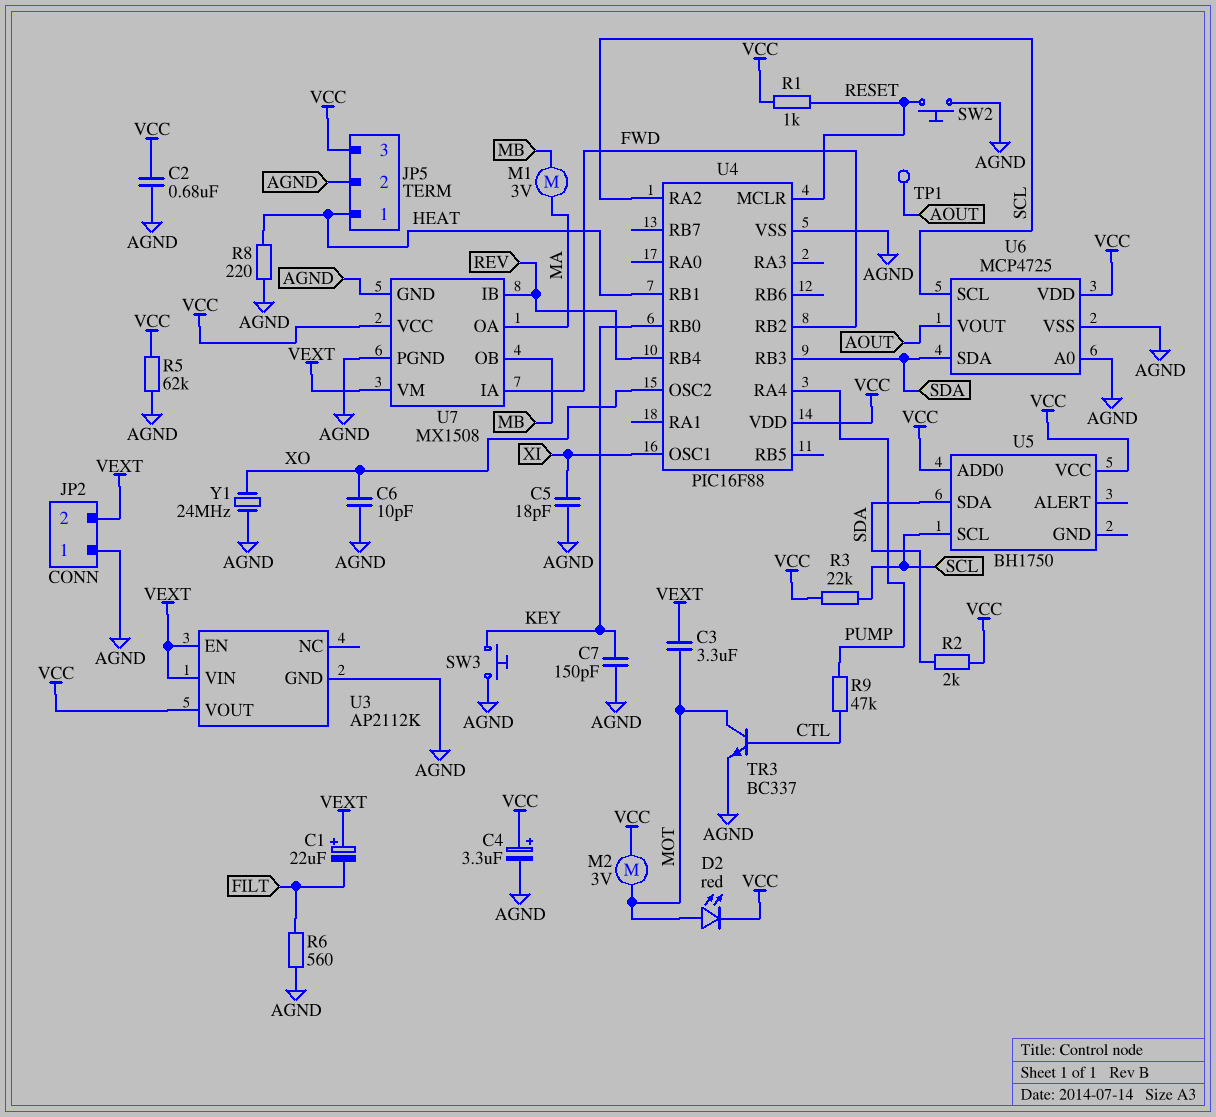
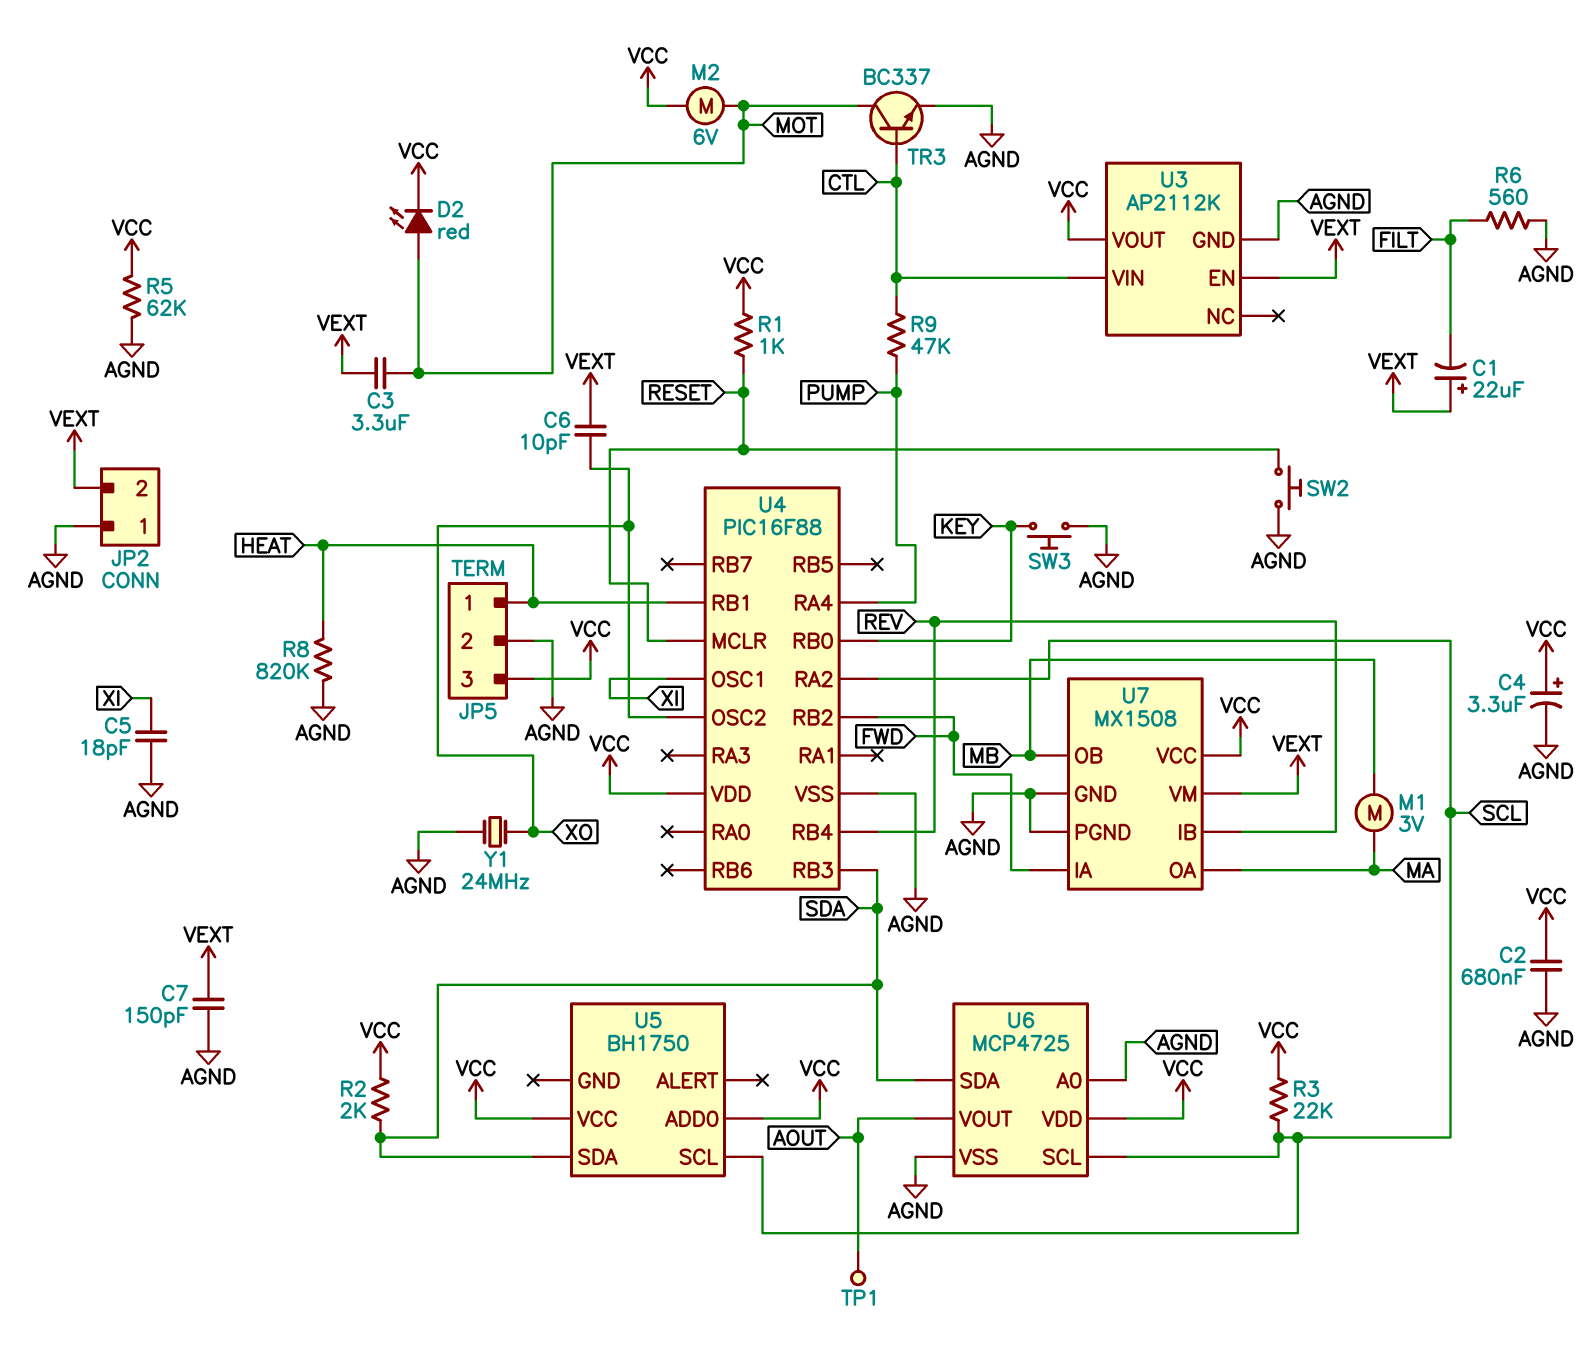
C6: 10pF (AGND, XO) -> 10pF (VEXT, XO)
C7: 150pF (AGND, KEY) -> 150pF (AGND, VEXT)
M2: motor 3V (MOT, VCC) -> motor 6V (MOT, VCC)
R8: 220 (AGND, HEAT) -> 820k (AGND, HEAT)
U3 pin VIN: VEXT -> CTL

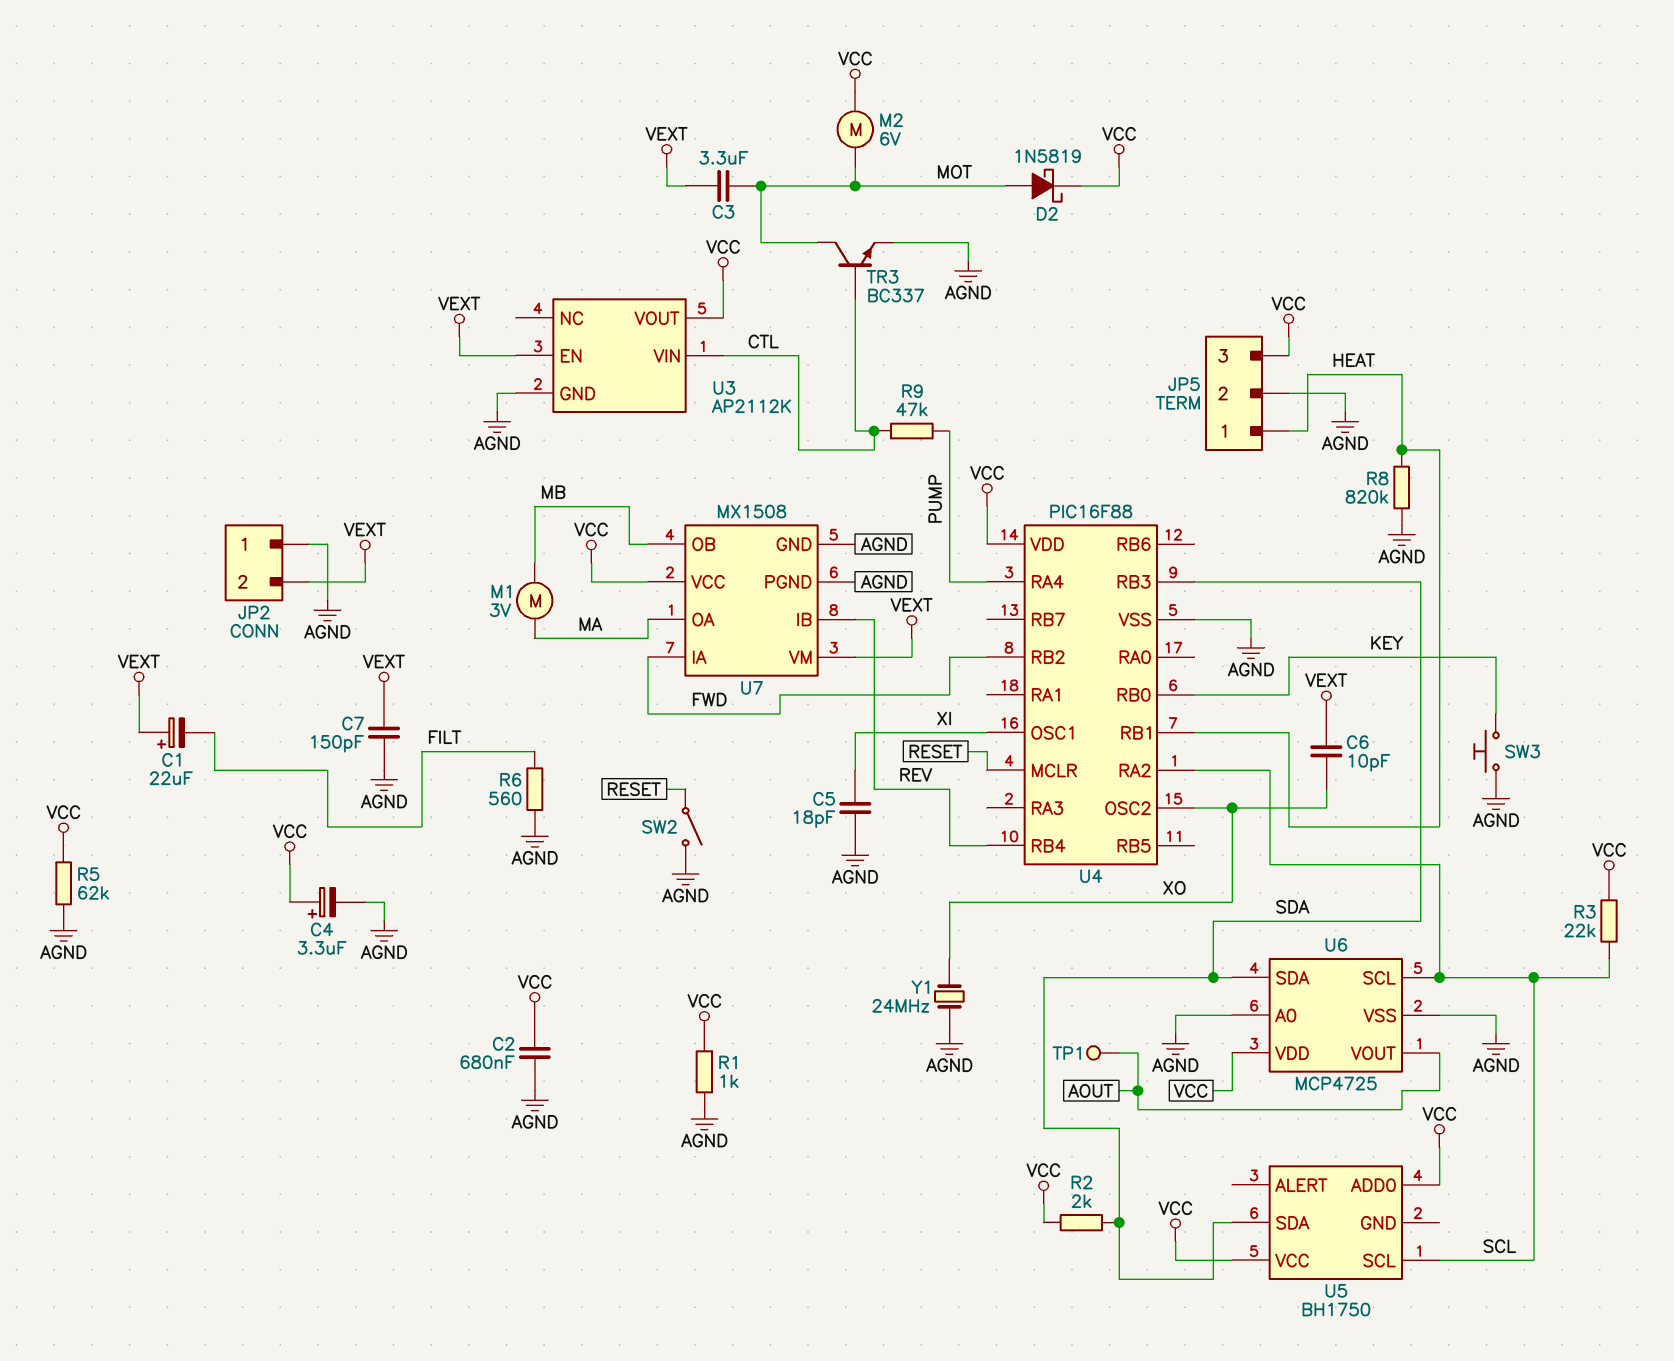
D2: LED red (A MOT, K VCC) -> schottky 1N5819 (A MOT, K VCC)
R1: 1k (RESET, VCC) -> 1k (AGND, VCC)
SW2: button (AGND, RESET) -> switch (AGND, RESET)

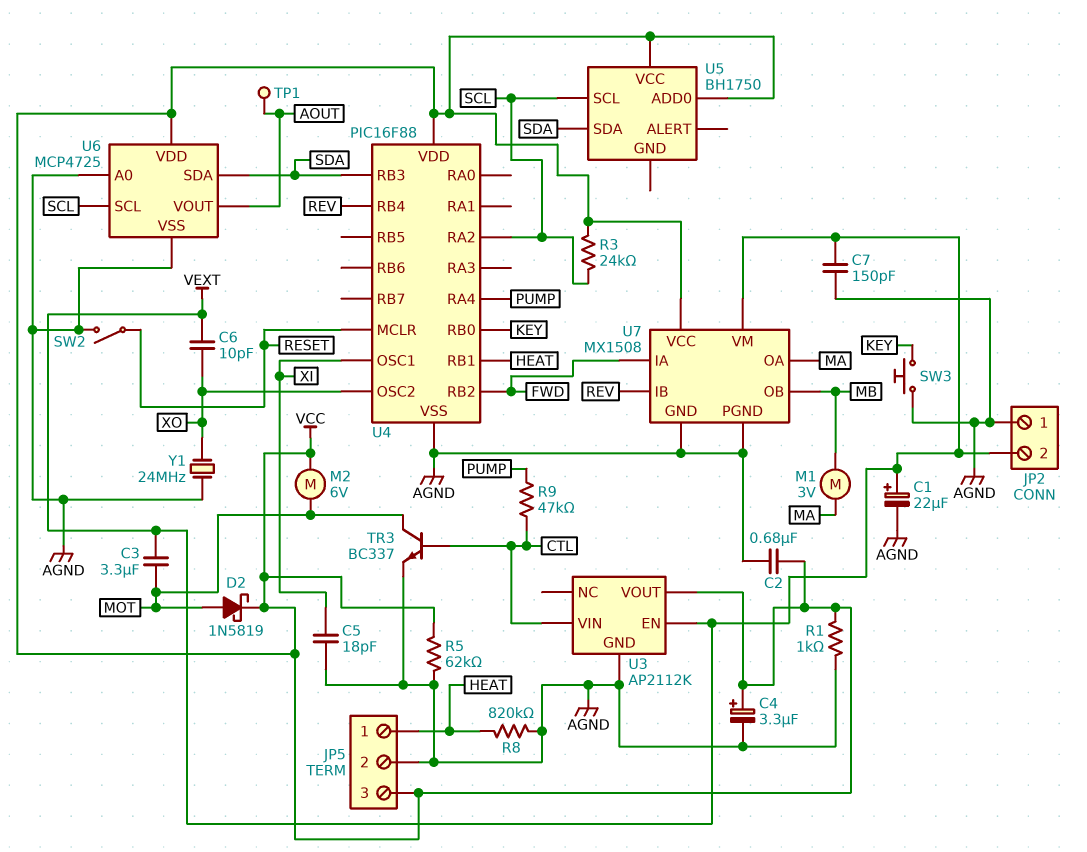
C1: 22uF (plus VEXT, minus FILT) -> 22uF (plus VEXT, minus AGND)
R2: 2k (SDA, VCC) -> none
R3: 22k (SCL, VCC) -> 24k (SCL, VCC)
R6: 560 (AGND, FILT) -> none

